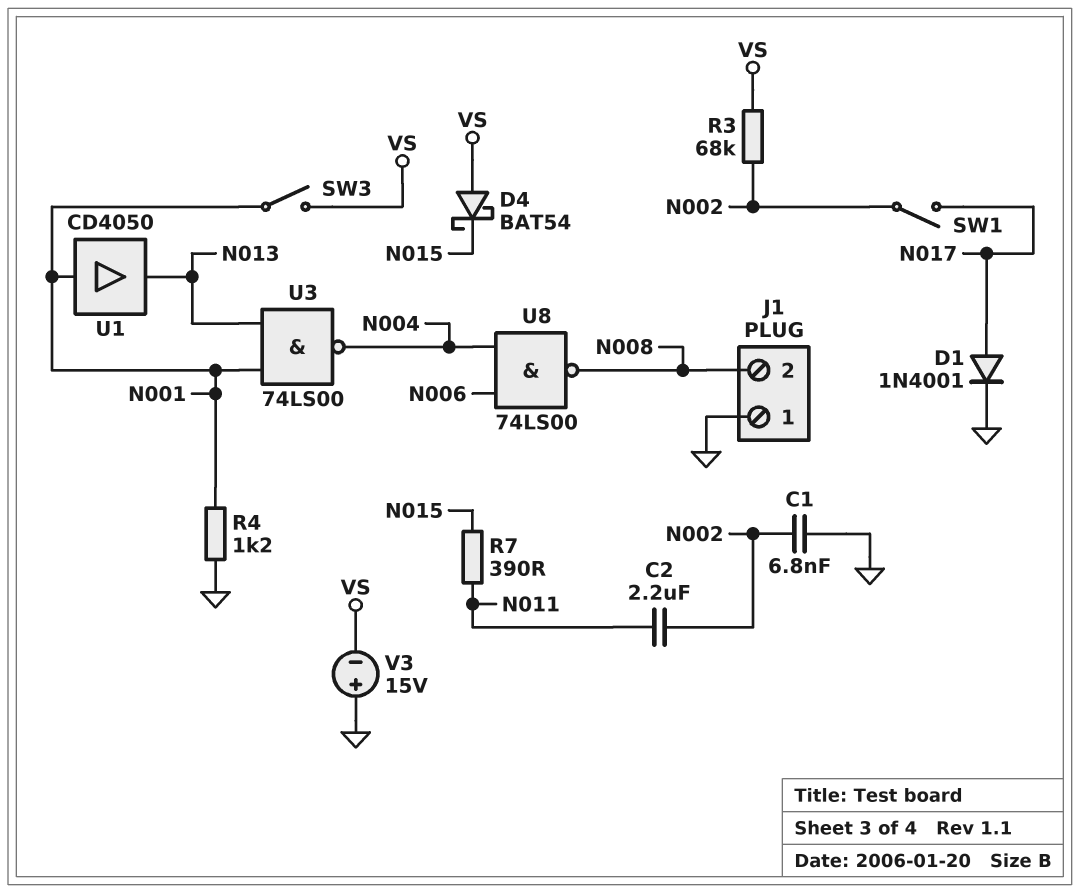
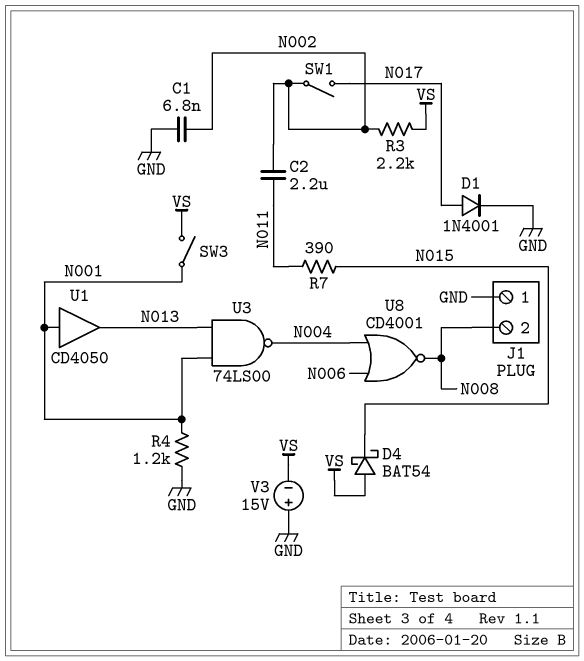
R3: 68k (N002, VS) -> 2.2k (N002, VS)
U8: NAND 74LS00 (in N004, in N006, out N008) -> NOR CD4001 (in N004, in N006, out N008)

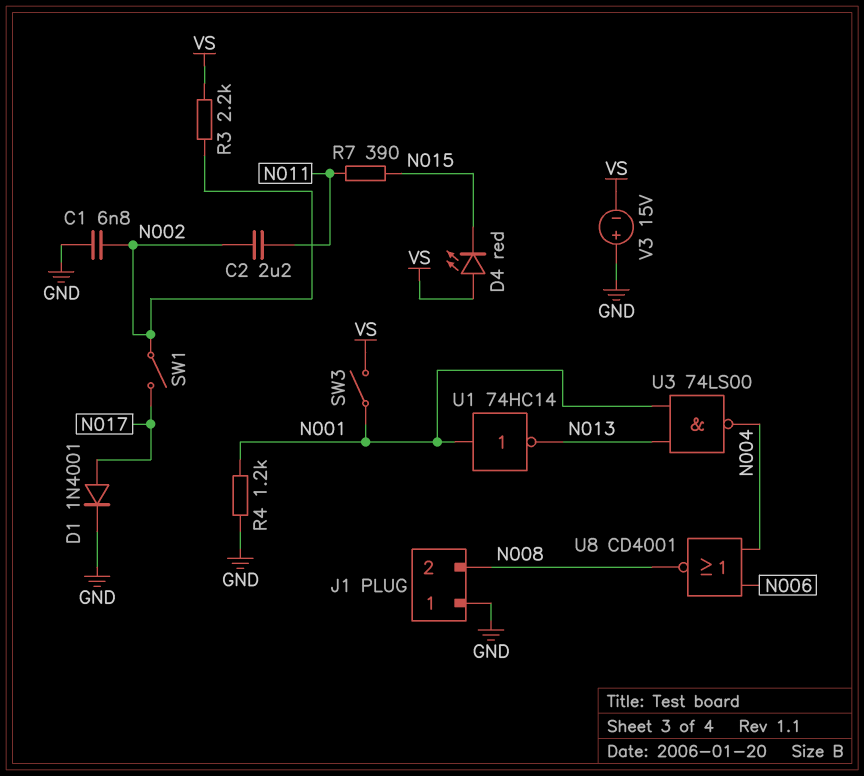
D4: schottky BAT54 (A VS, K N015) -> LED red (A VS, K N015)
U1: buffer CD4050 (in N001, out N013) -> NOT 74HC14 (in N001, out N013)

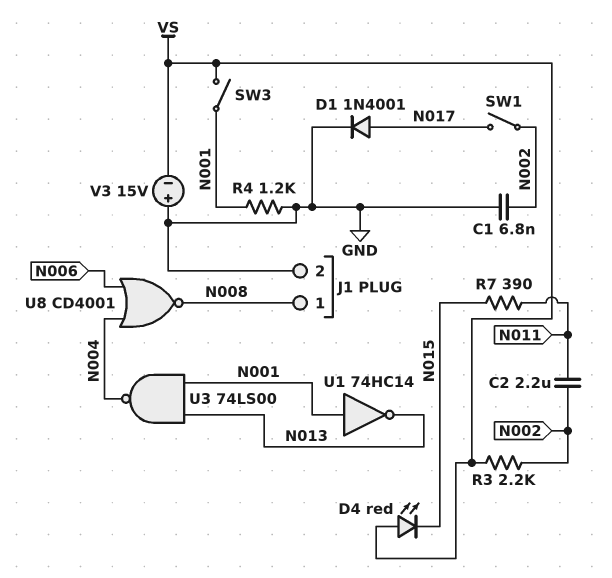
J1 pin 1: GND -> N008
J1 pin 2: N008 -> GND

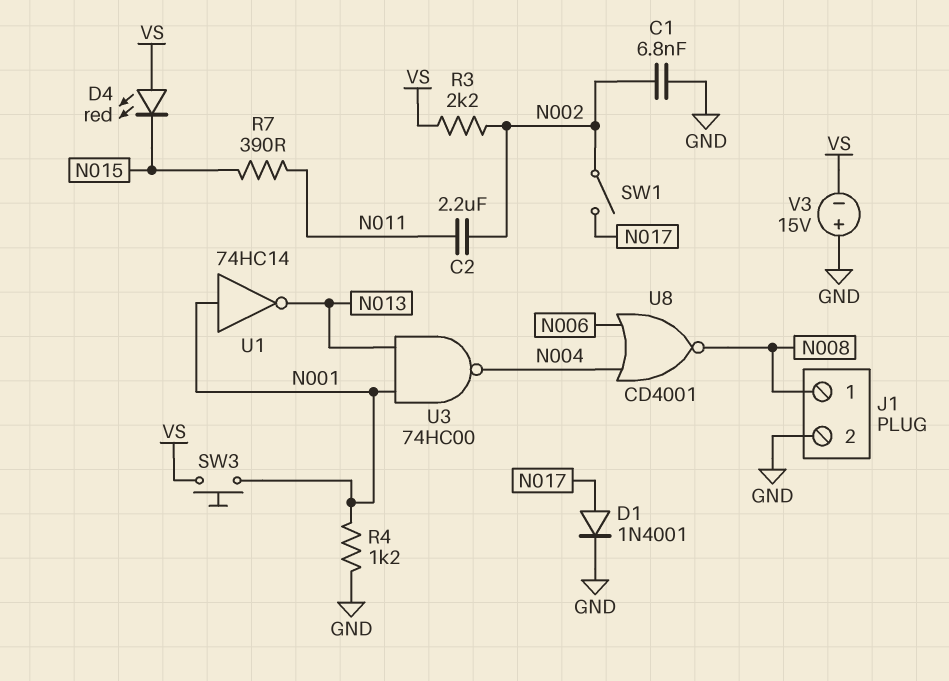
SW3: switch (N001, VS) -> button (N001, VS)
U3: NAND 74LS00 (in N001, in N013, out N004) -> NAND 74HC00 (in N001, in N013, out N004)

